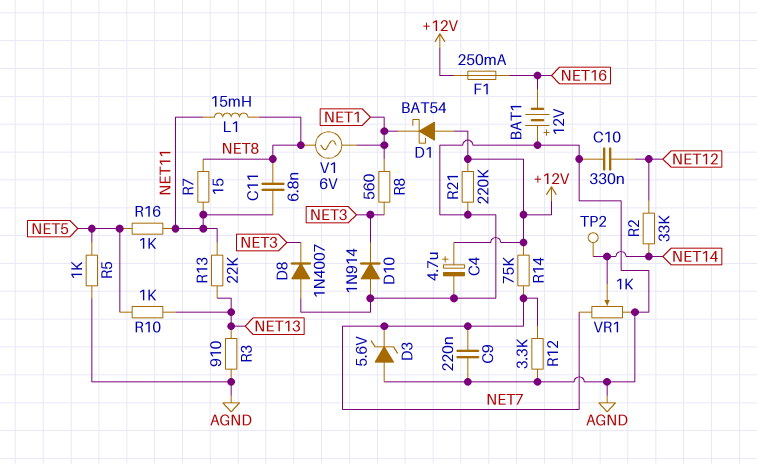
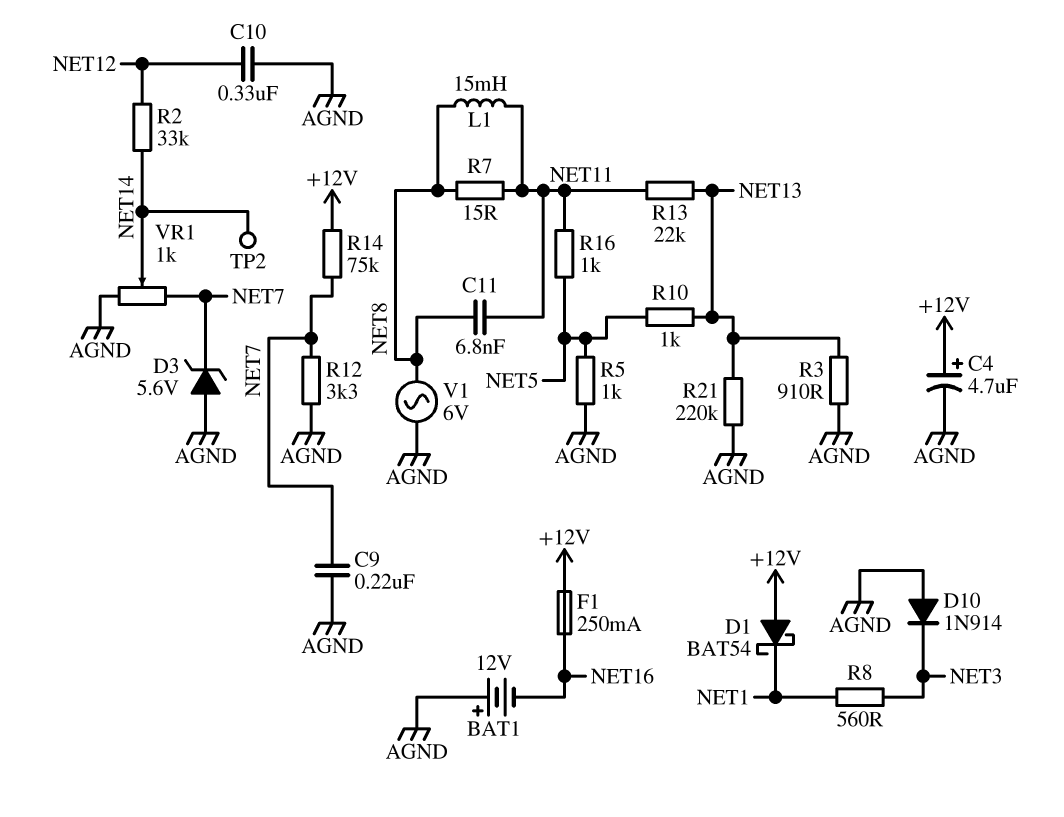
D8: diode 1N4007 (A AGND, K NET3) -> none
R21: 220k (+12V, AGND) -> 220k (AGND, NET13)
V1: AC 6V (NET1, NET8) -> AC 6V (AGND, NET8)

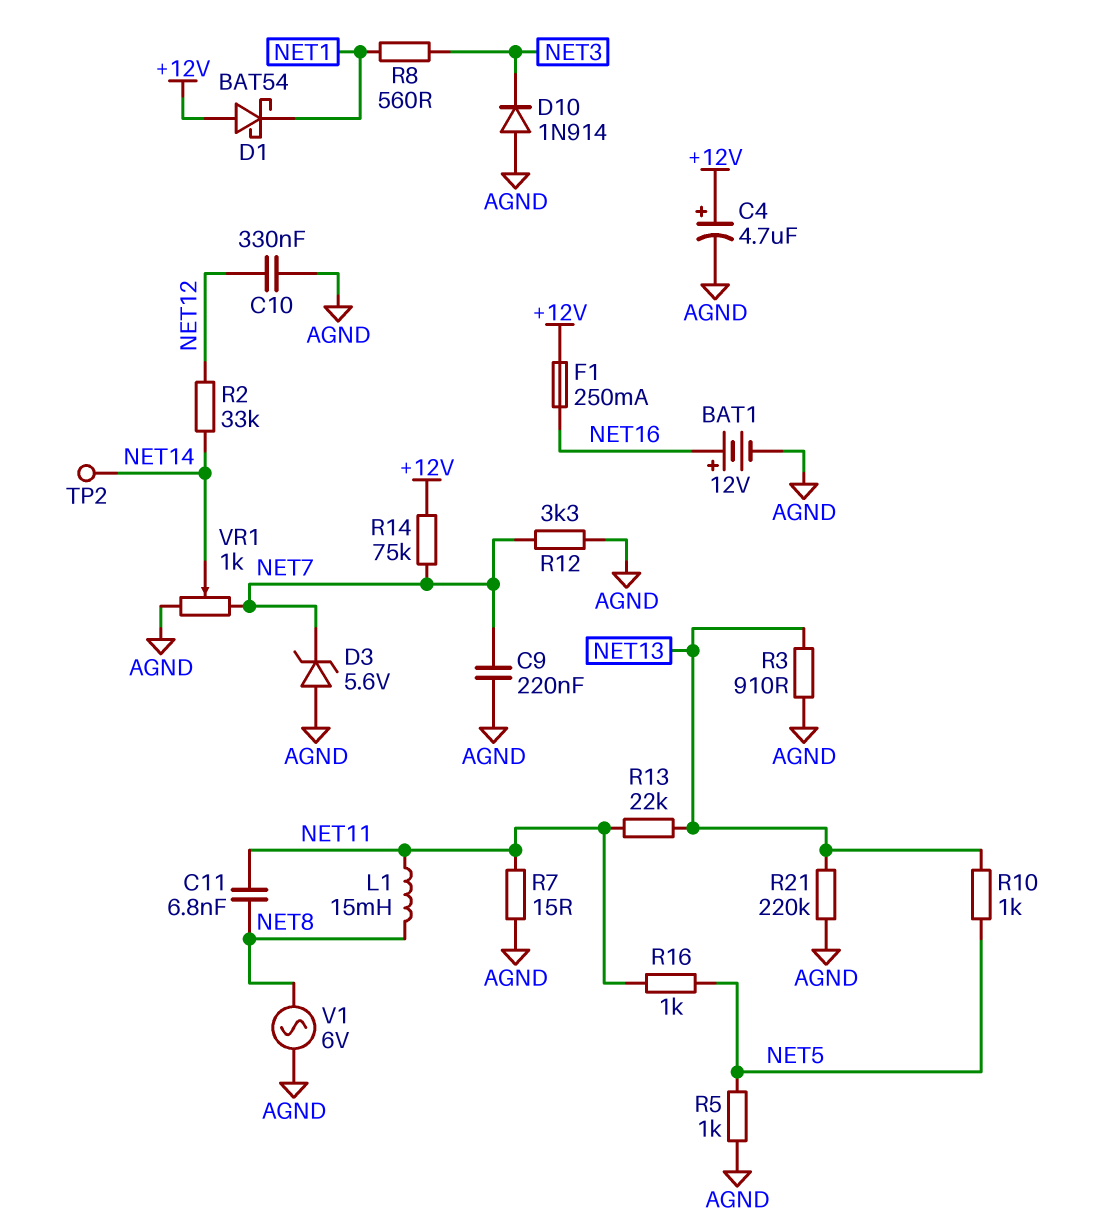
BAT1: 12V (plus AGND, minus NET16) -> 12V (plus NET16, minus AGND)
R7: 15 (NET8, NET11) -> 15 (AGND, NET11)

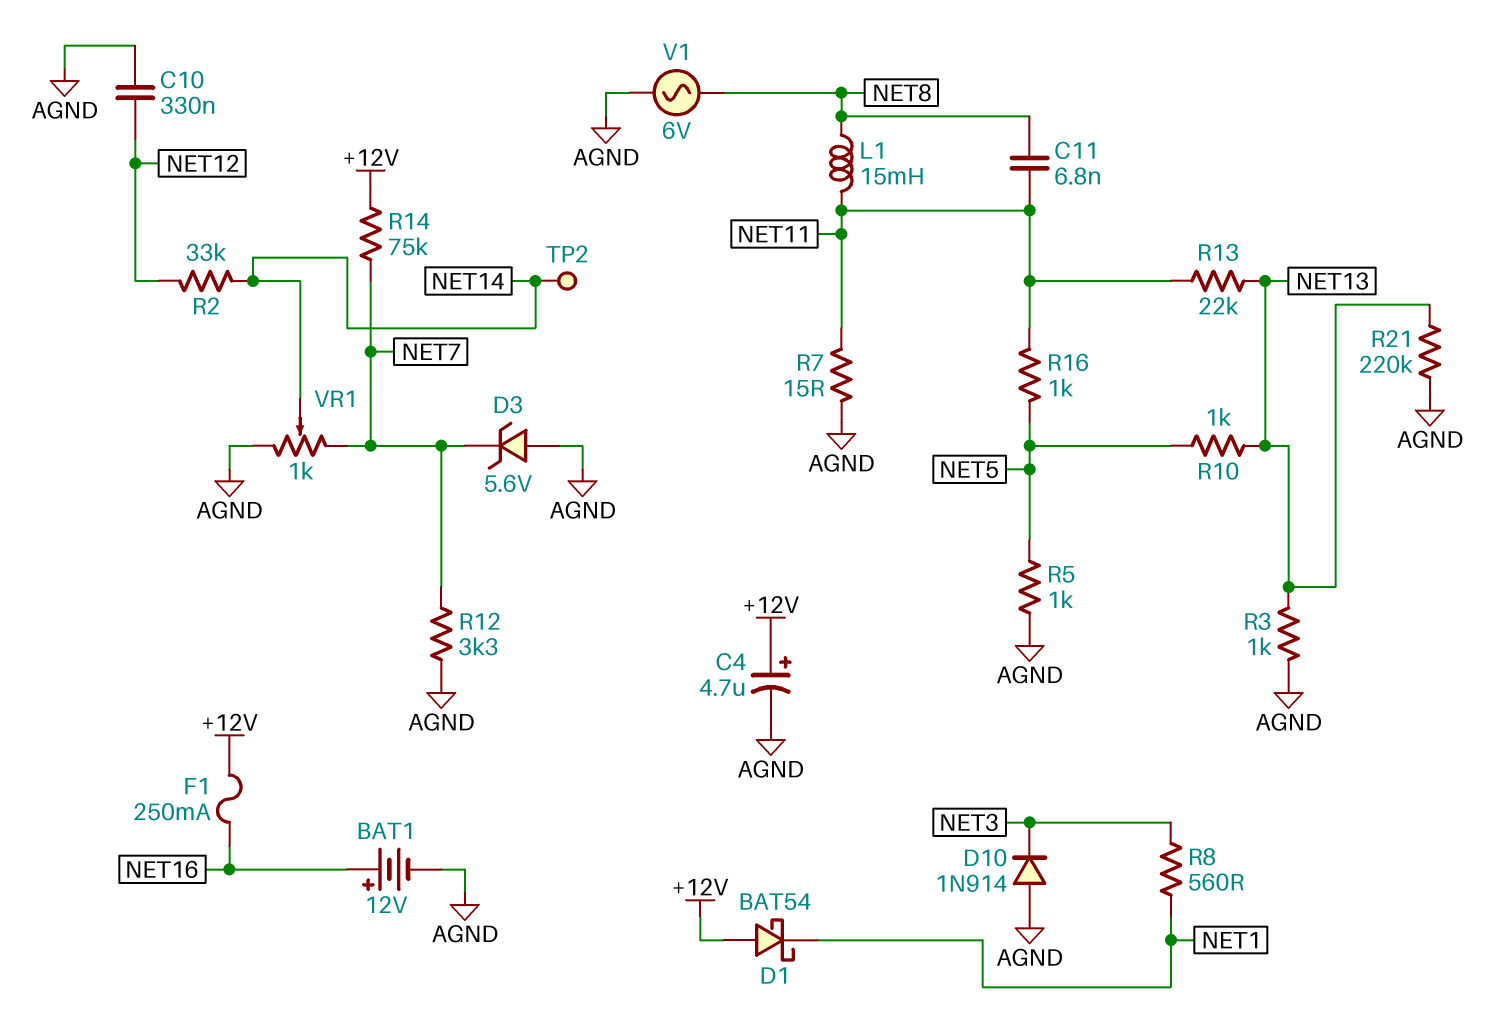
C9: 220nF (AGND, NET7) -> none
R3: 910 (AGND, NET13) -> 1k (AGND, NET13)

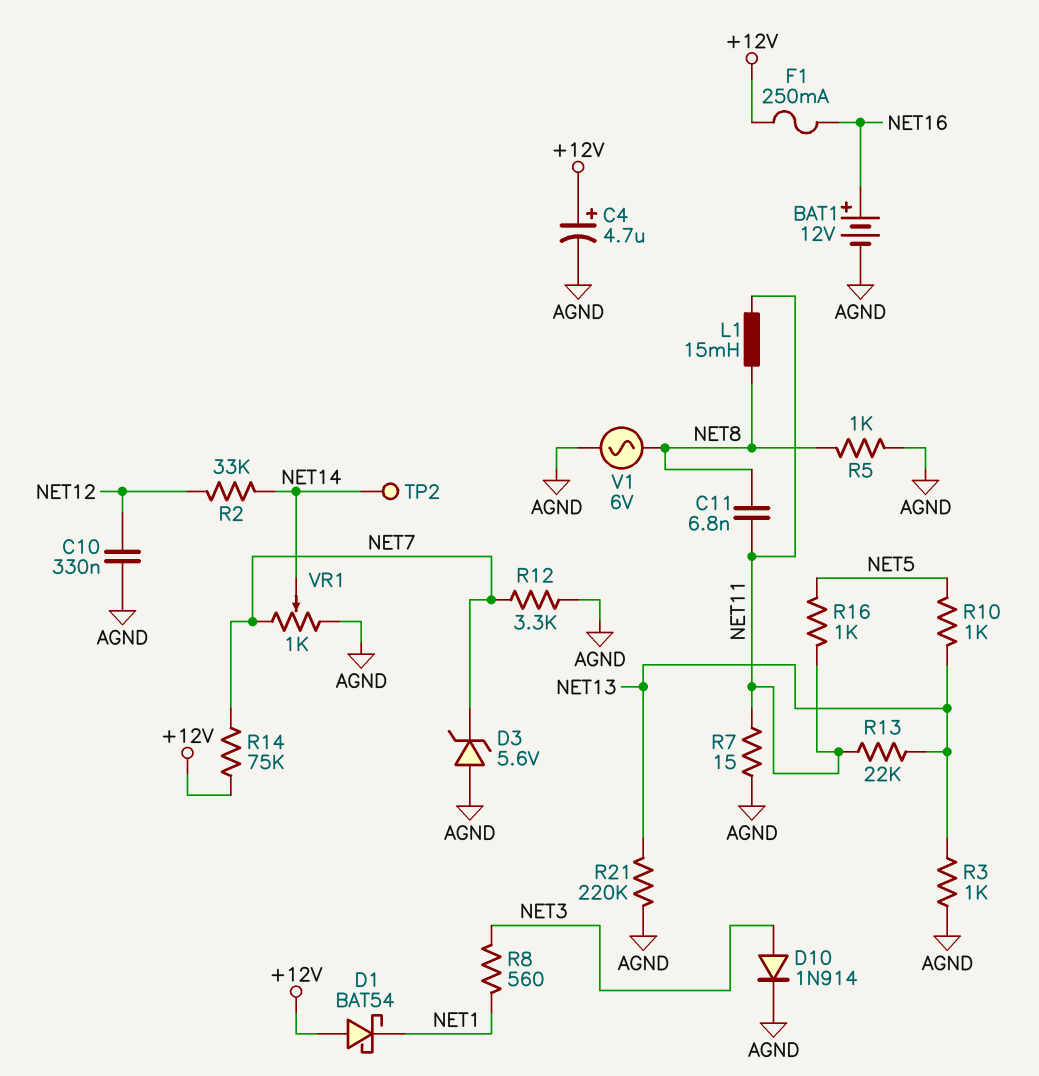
D10: diode 1N914 (A AGND, K NET3) -> diode 1N914 (A NET3, K AGND)
R5: 1k (AGND, NET5) -> 1k (AGND, NET8)

